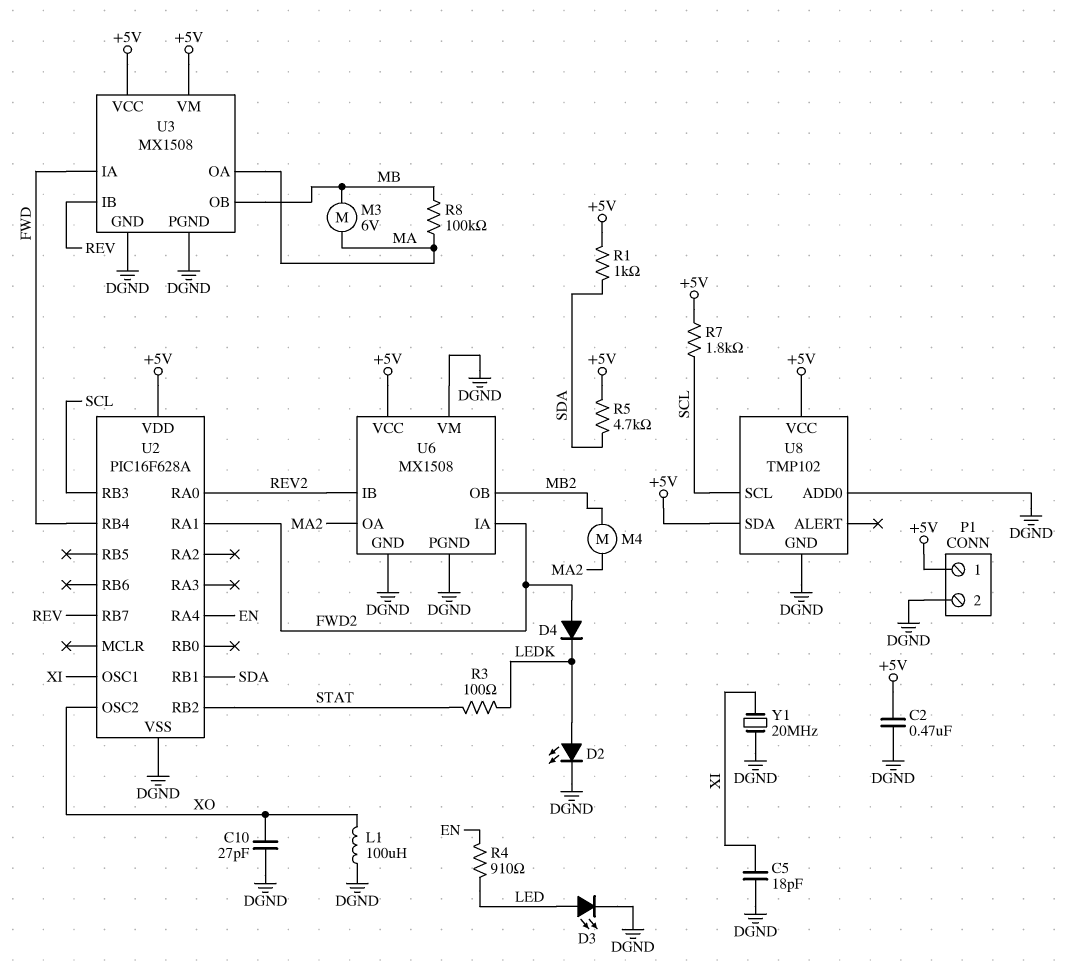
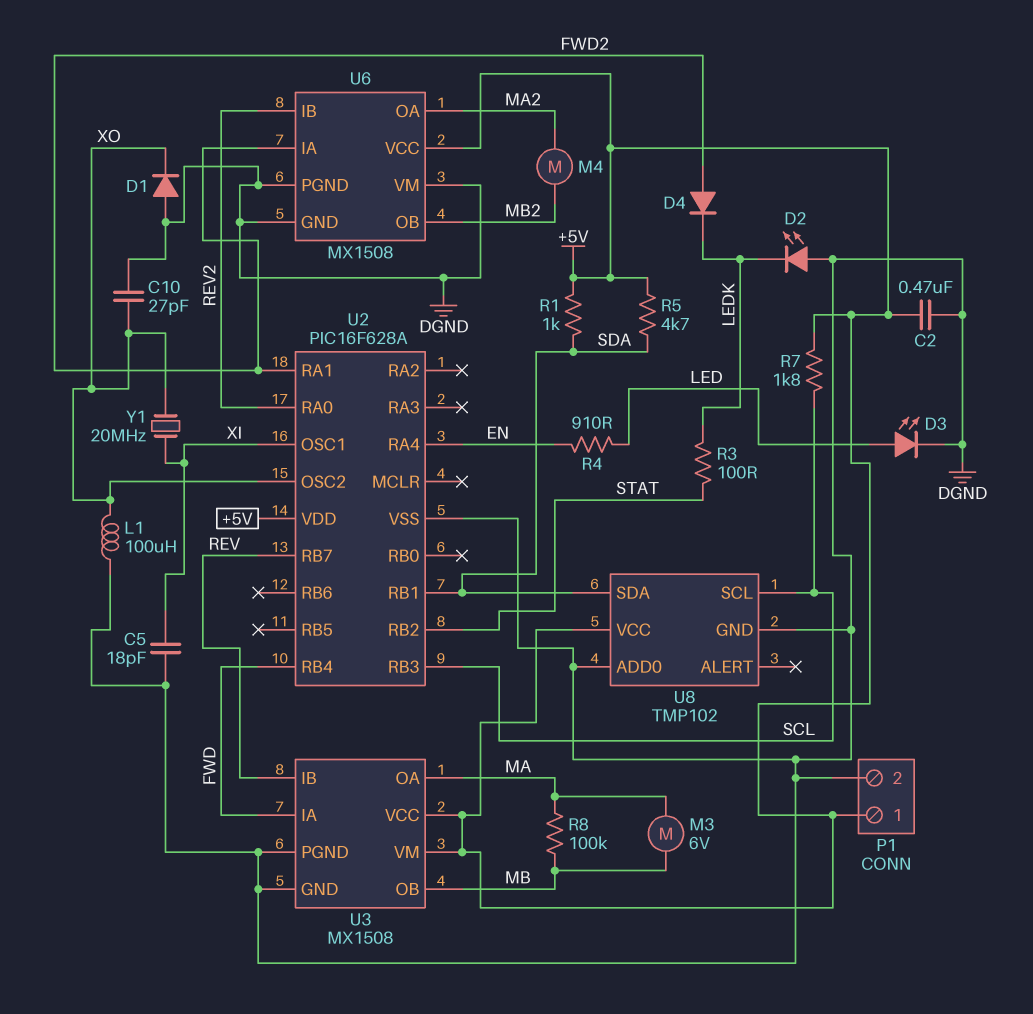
D1: none -> diode (A DGND, K XO)
D2: LED (A LEDK, K DGND) -> LED (A DGND, K LEDK)
U8 pin SDA: +5V -> SDA
Y1: 20MHz (DGND, XI) -> 20MHz (XI, XO)

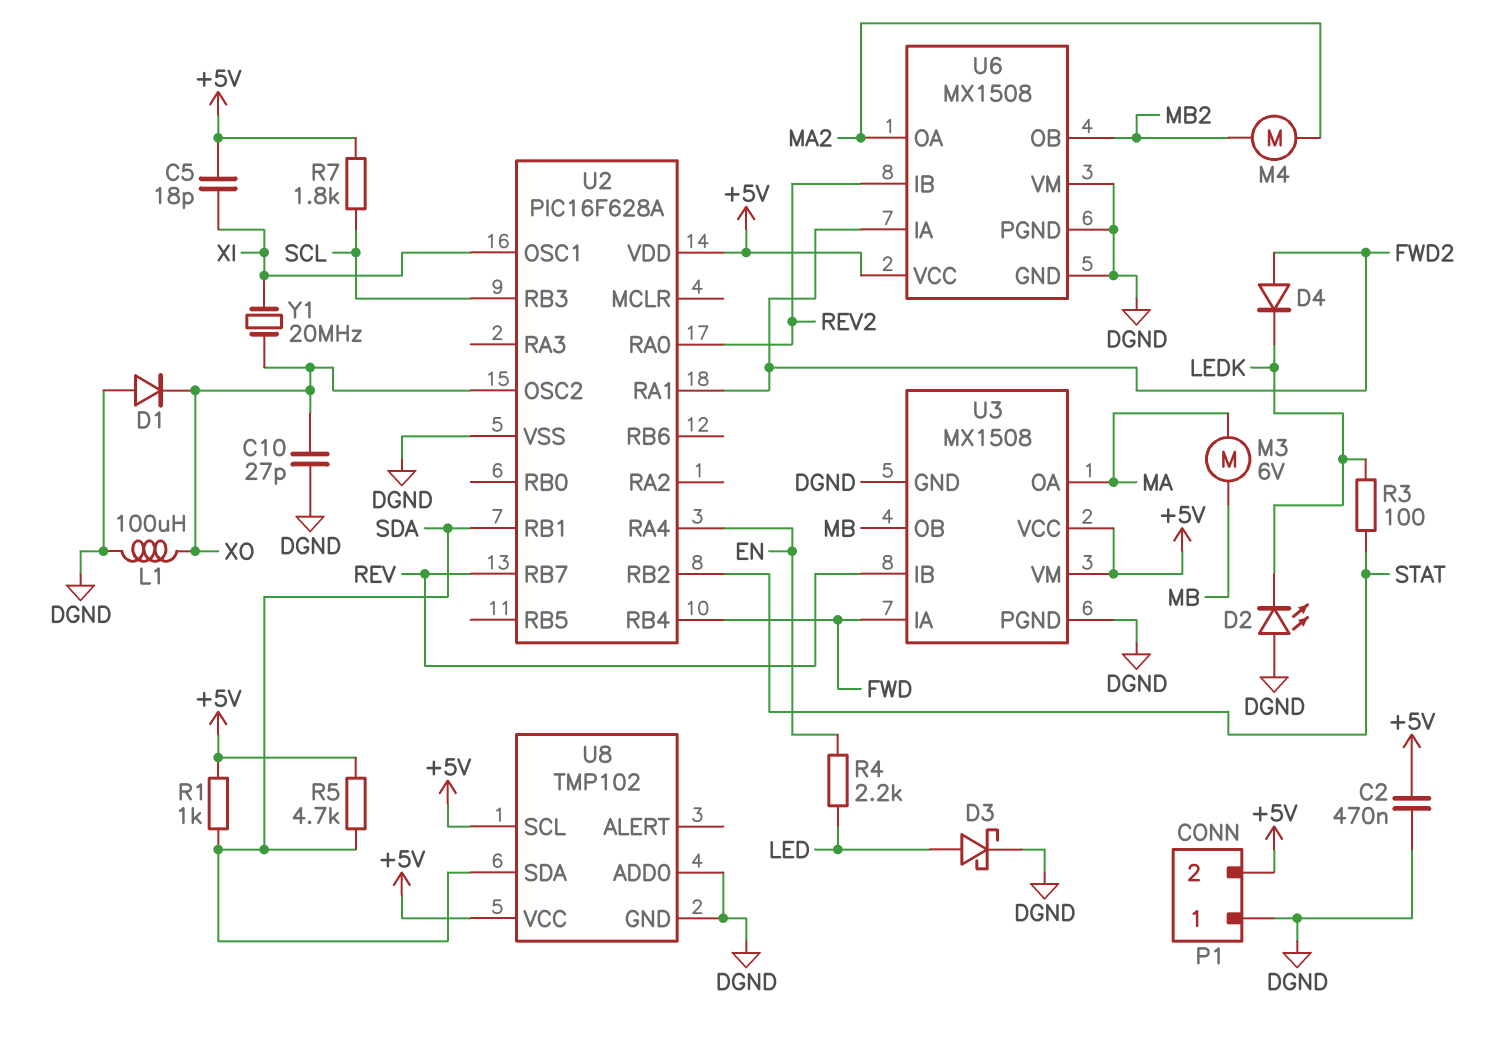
C5: 18pF (DGND, XI) -> 18pF (+5V, XI)
D3: LED (A LED, K DGND) -> schottky (A LED, K DGND)
P1 pin 1: +5V -> DGND
P1 pin 2: DGND -> +5V
R4: 910 (EN, LED) -> 2.2k (EN, LED)
R8: 100k (MA, MB) -> none
U8 pin SCL: SCL -> +5V

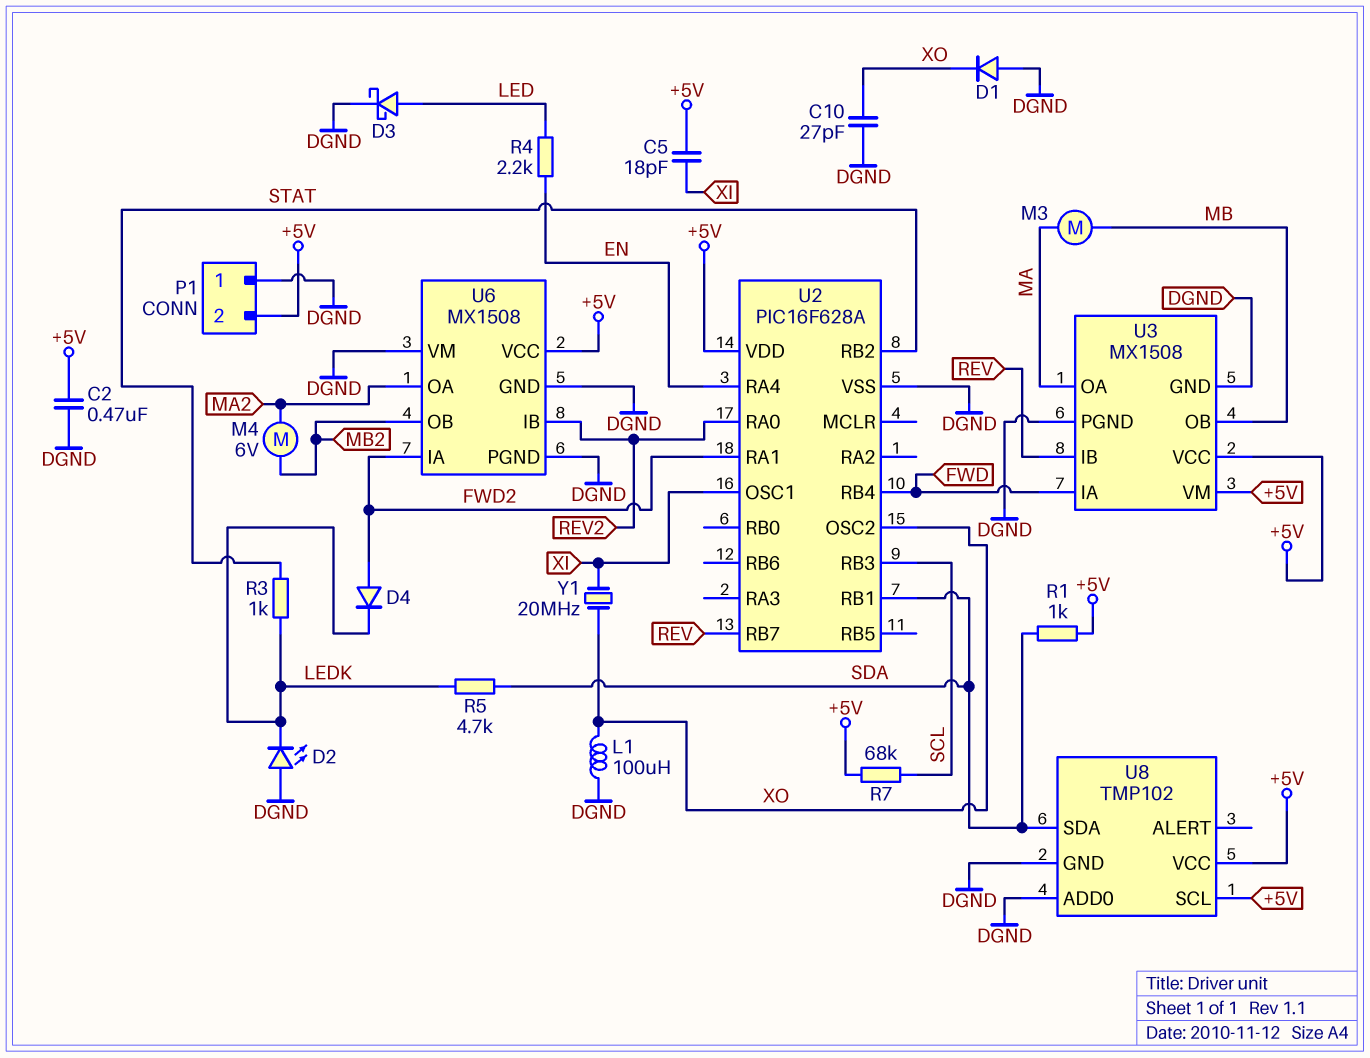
M3: motor 6V (MA, MB) -> motor (MA, MB)
M4: motor (MA2, MB2) -> motor 6V (MA2, MB2)
R3: 100 (LEDK, STAT) -> 1k (LEDK, STAT)
R5: 4.7k (+5V, SDA) -> 4.7k (LEDK, SDA)
R7: 1.8k (+5V, SCL) -> 68k (+5V, SCL)

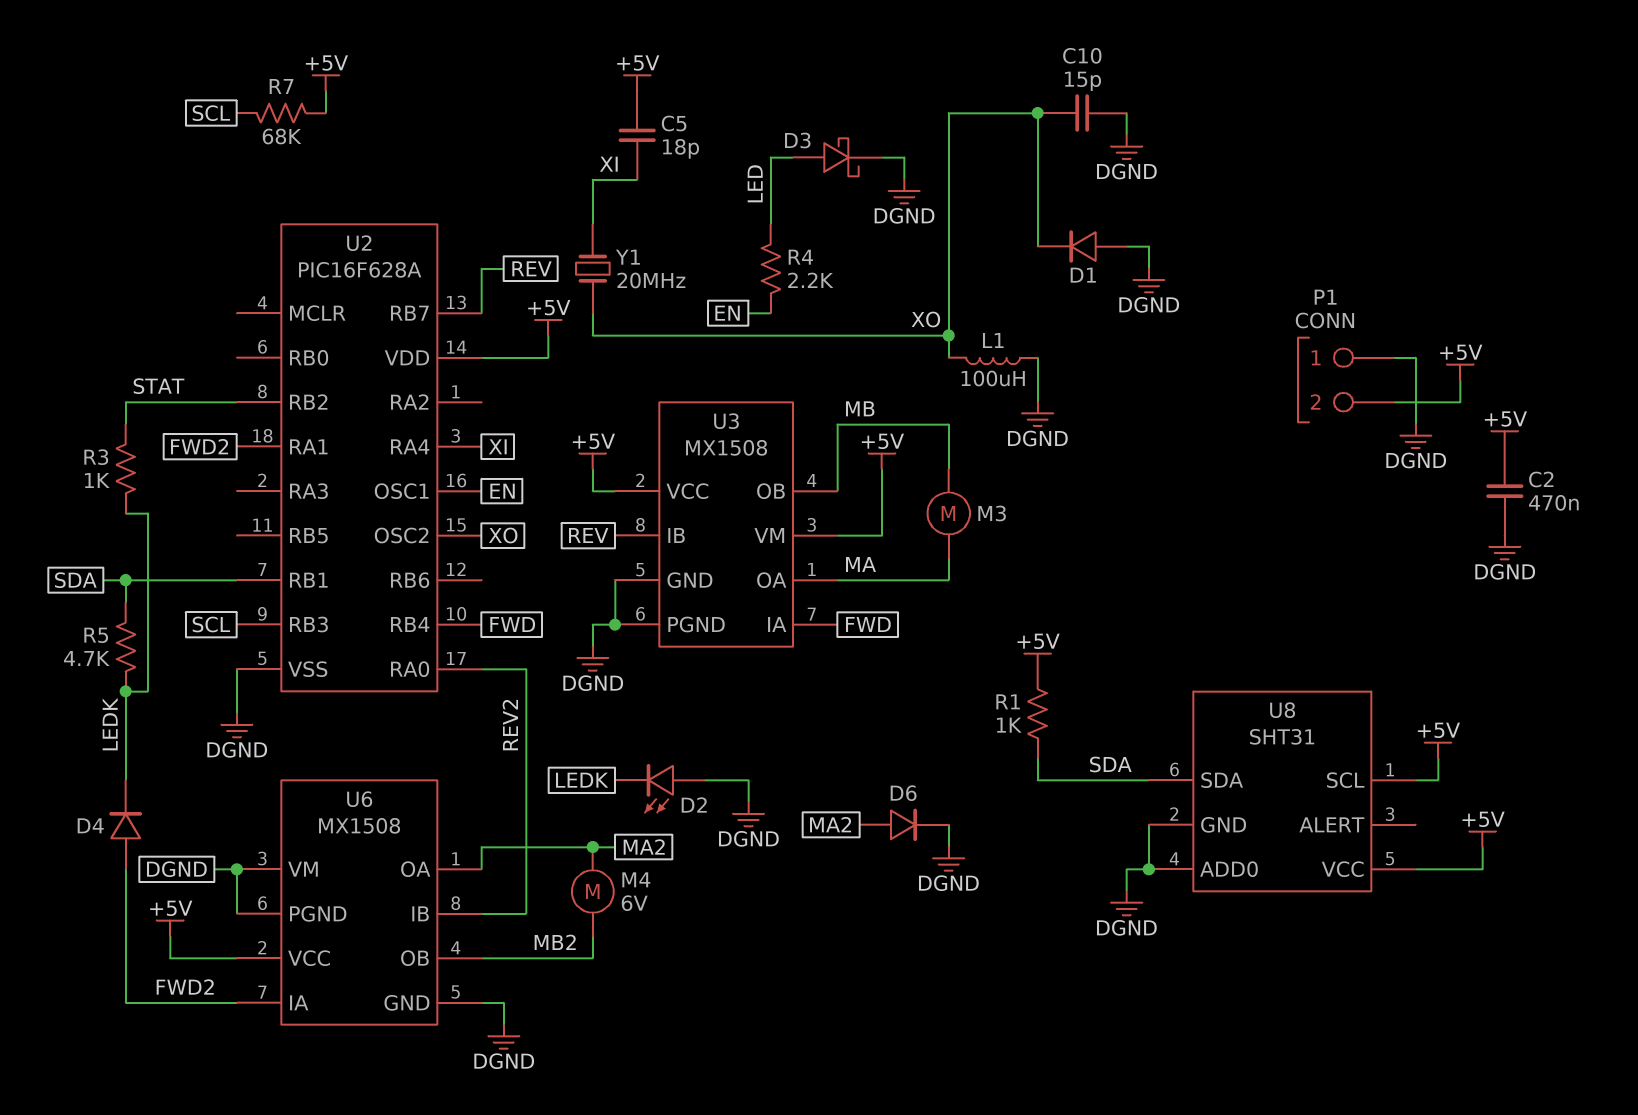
C10: 27pF (DGND, XO) -> 15pF (DGND, XO)
D6: none -> diode (A MA2, K DGND)
U2 pin OSC1: XI -> EN
U2 pin RA4: EN -> XI
U8: TMP102 -> SHT31

